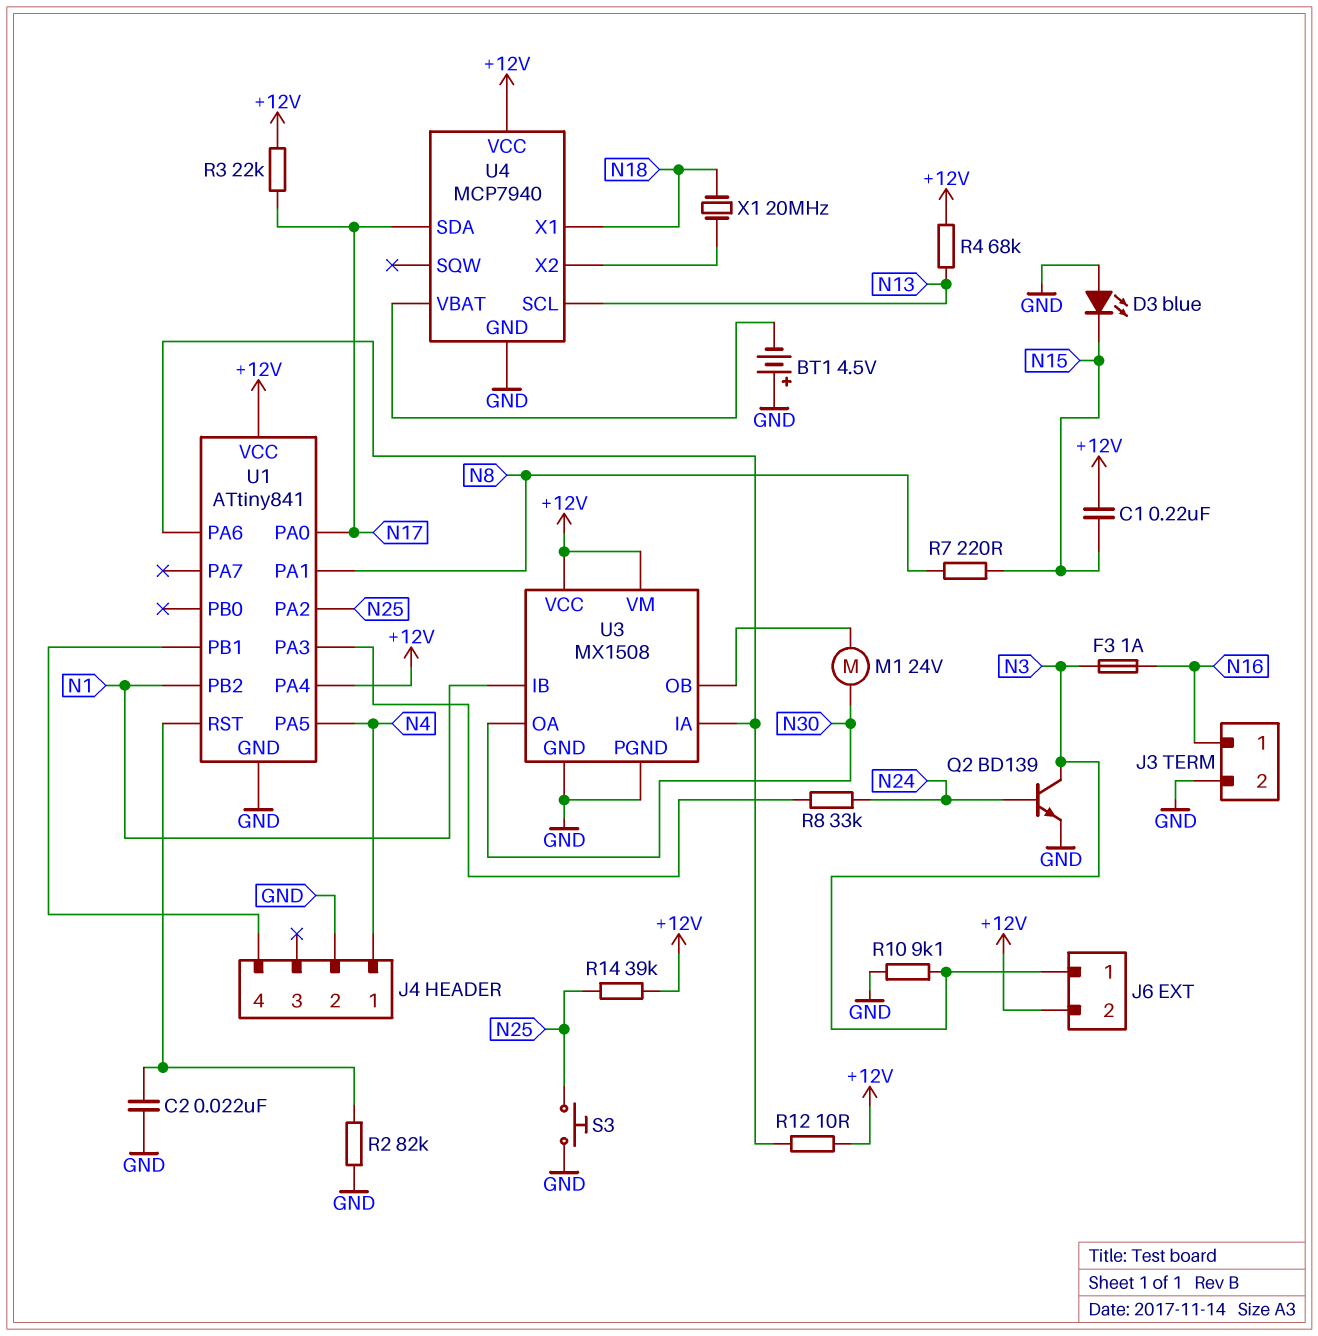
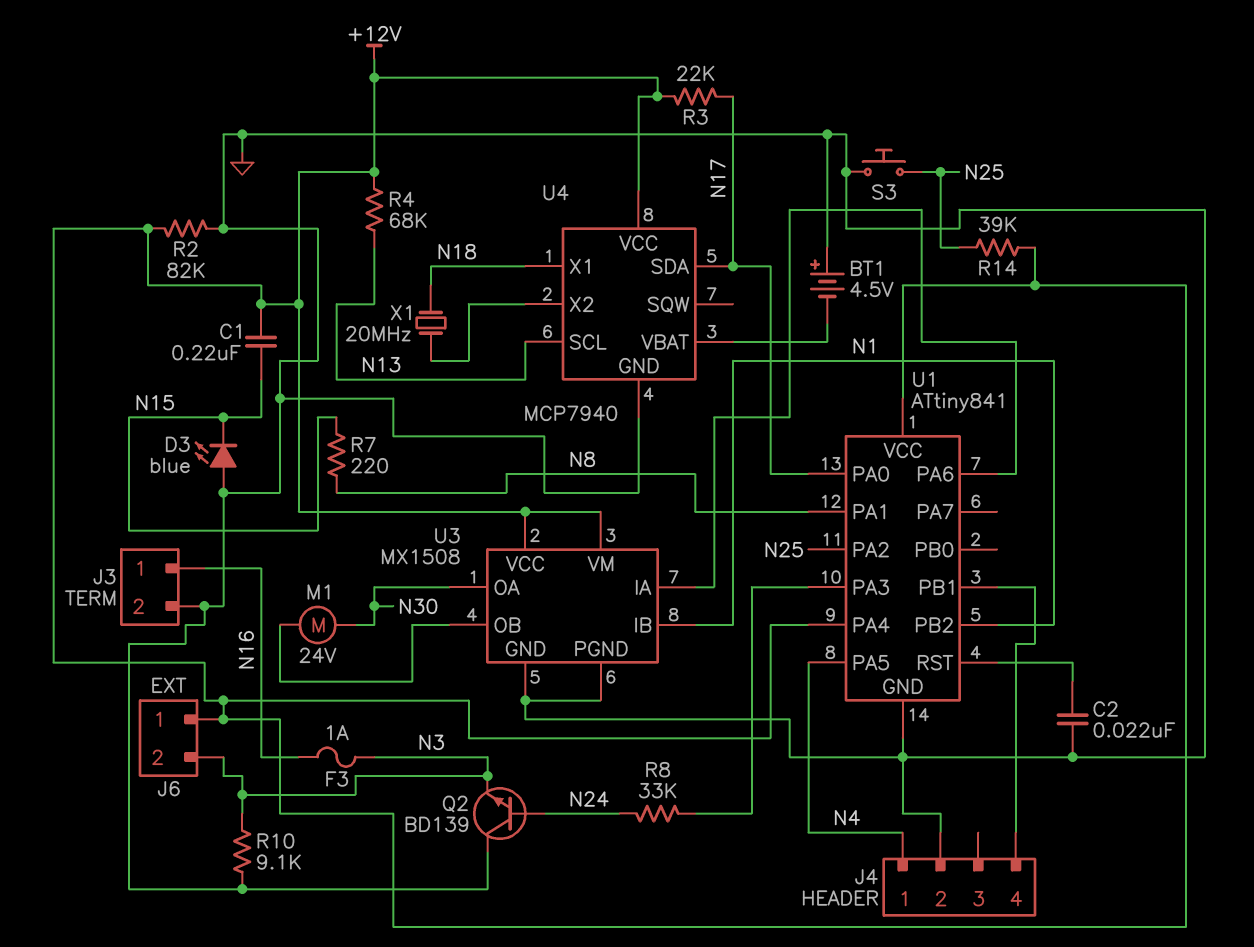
J6 pin 1: N3 -> +12V
J6 pin 2: +12V -> N3
Q2: NPN BD139 (B N24, C N3, E GND) -> NPN BD139 (B N24, C GND, E N3)
R2: 82k (GND, U1/RST) -> 82k (+12V, GND)
R12: 10 (+12V, U1/PA6) -> none

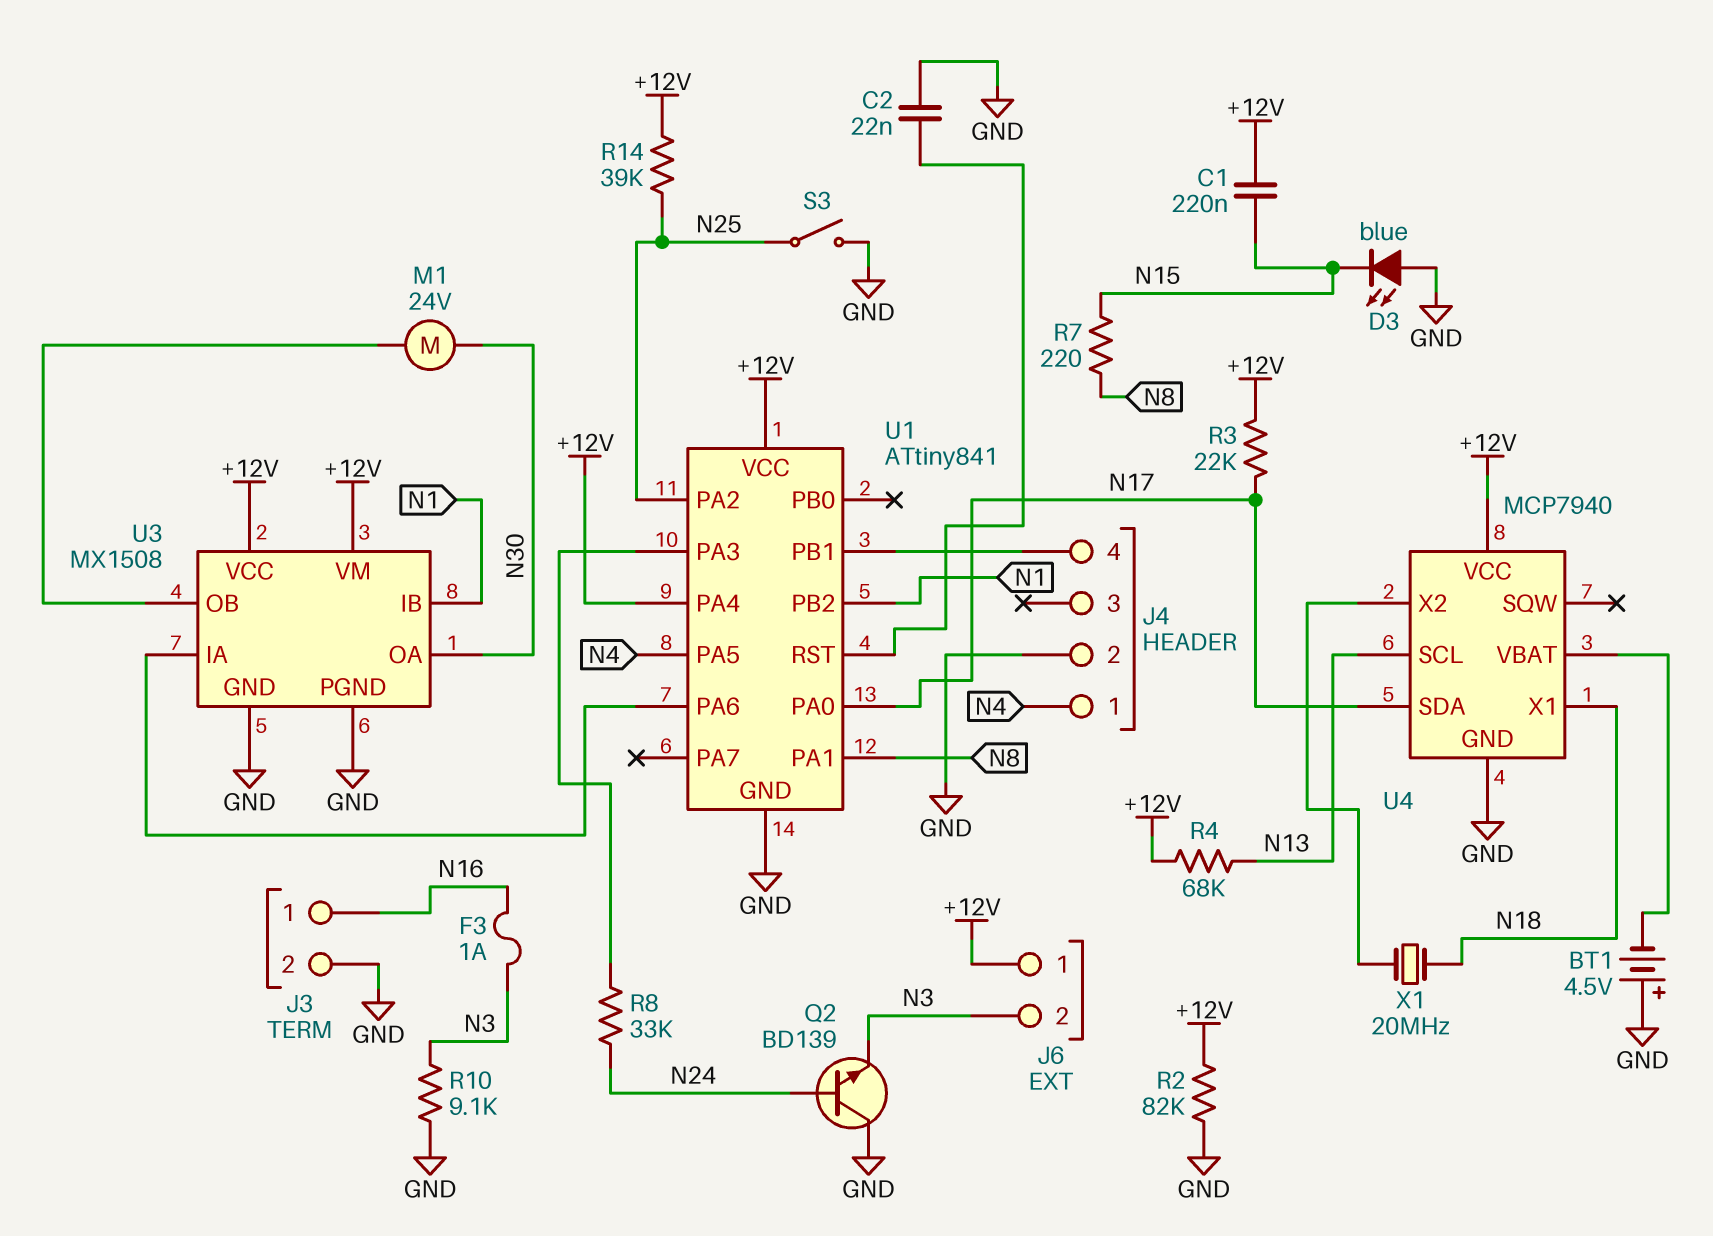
S3: button (GND, N25) -> switch (GND, N25)

